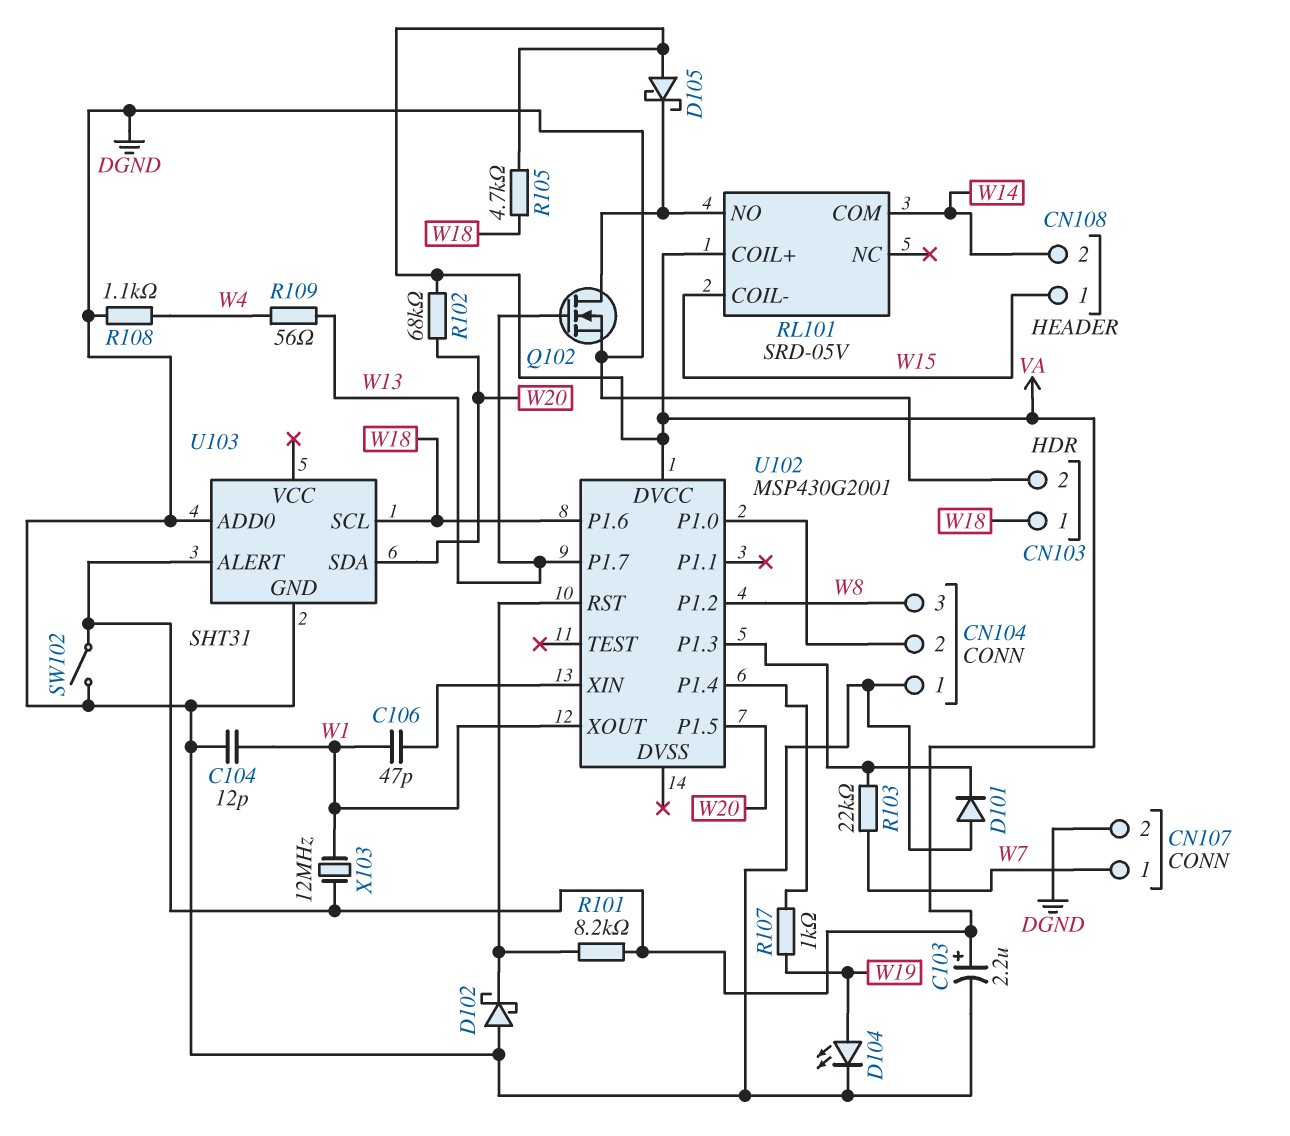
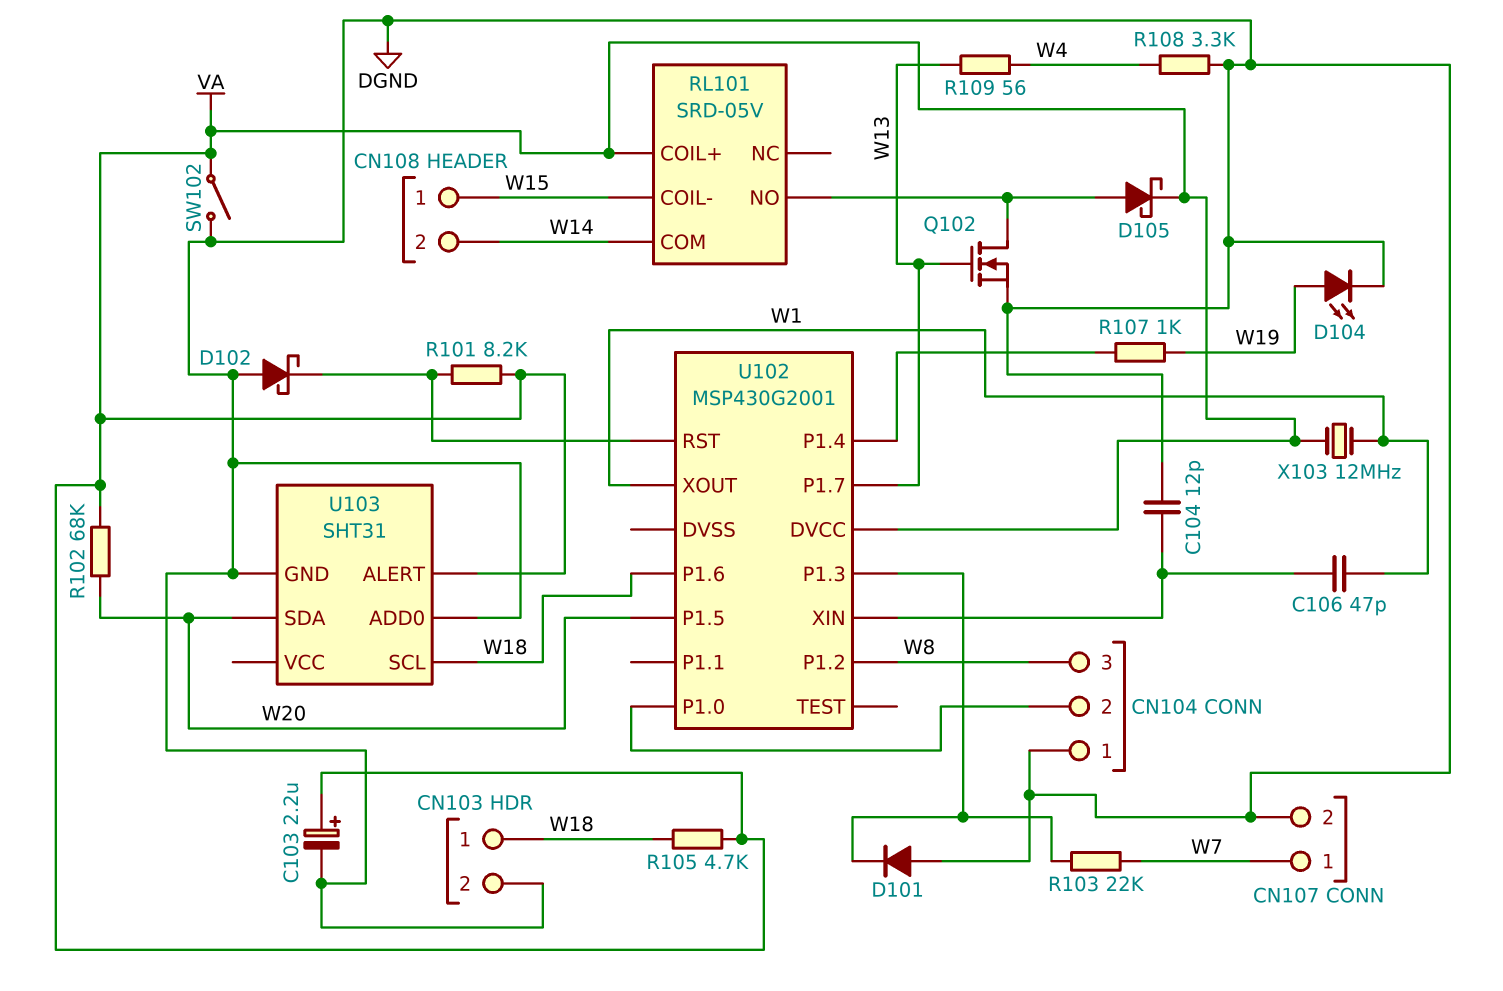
C104: 12pF (DGND, W1) -> 12pF (DGND, U102/XIN)
D105: schottky (A VA, K RL101/NO) -> schottky (A RL101/NO, K VA)
R108: 1.1k (DGND, W4) -> 3.3k (DGND, W4)

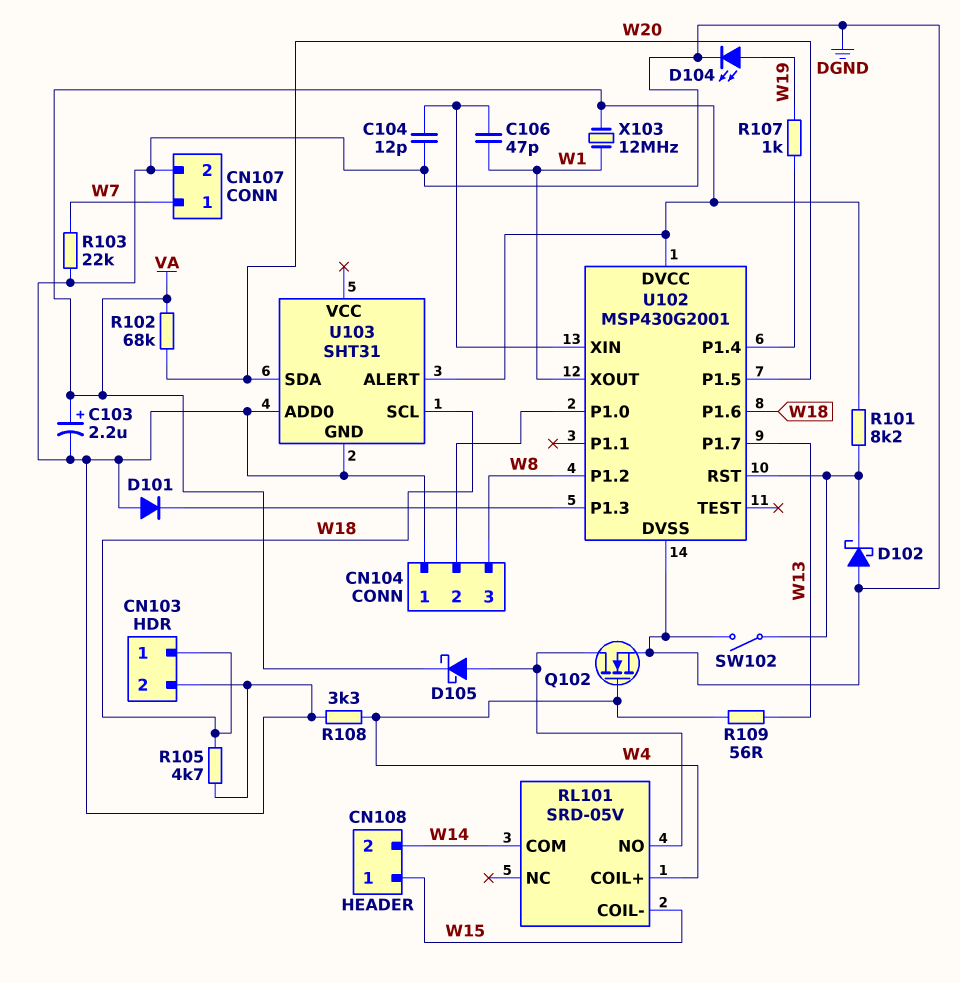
Q102: NMOS (G W13, D RL101/NO, S DGND) -> NMOS (G W4, D RL101/NO, S DGND)
R103: 22k (U102/P1.3, W7) -> 22k (DGND, W7)
R105: 4.7k (VA, W18) -> 4.7k (DGND, W18)
RL101 pin COIL+: VA -> W4
SW102: switch (DGND, VA) -> switch (DGND, U102/RST)
U102 pin DVSS: none -> DGND

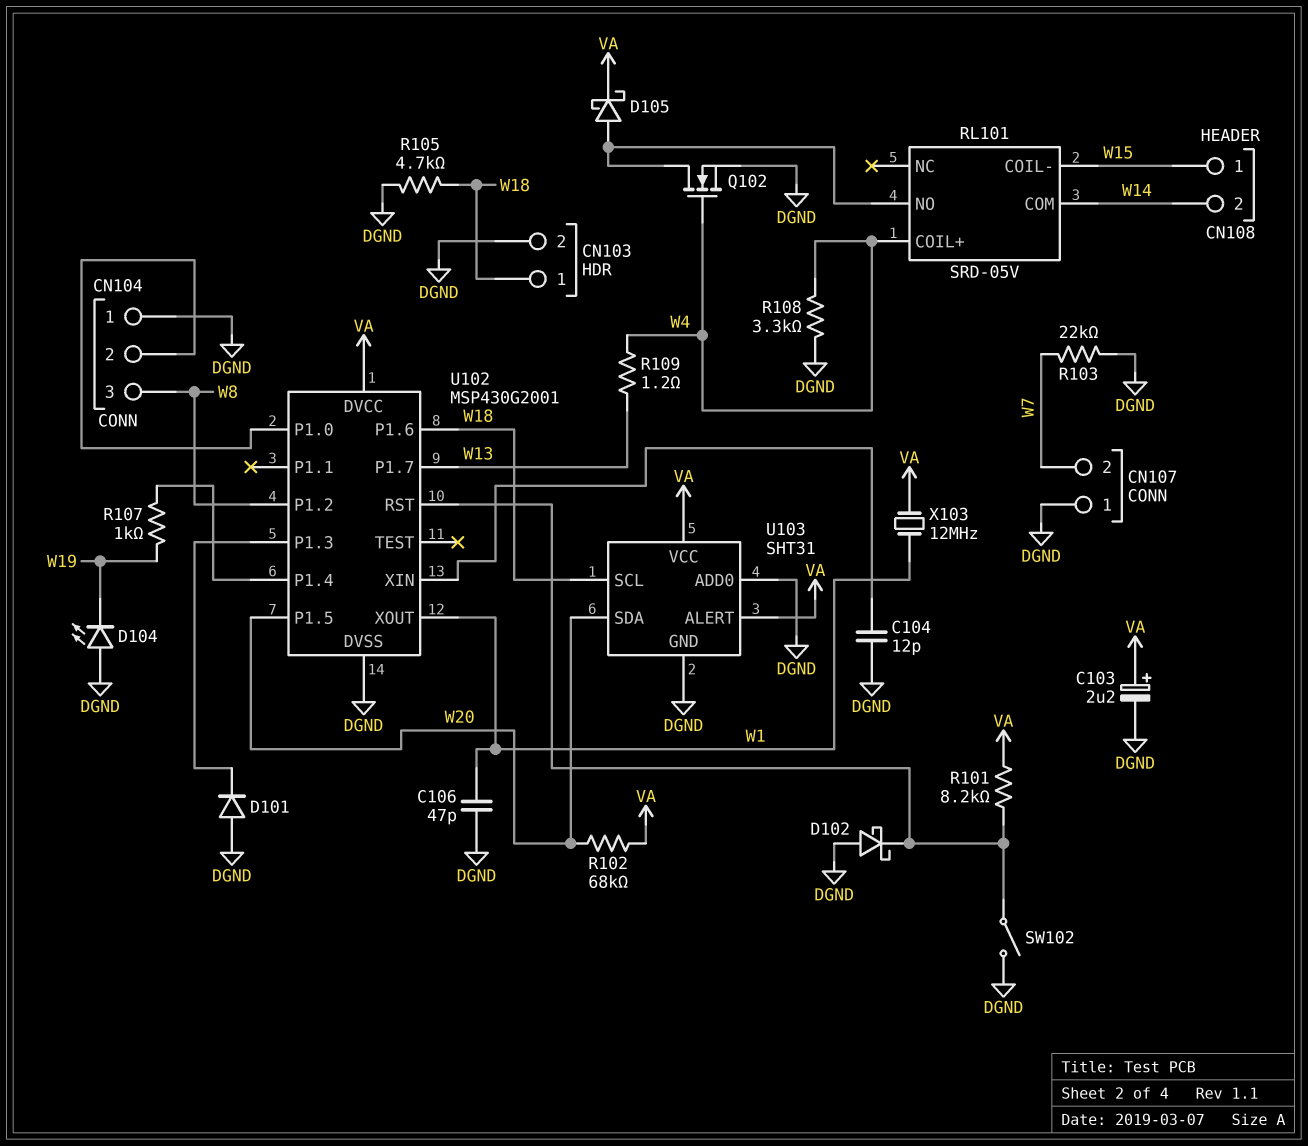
C106: 47pF (U102/XIN, W1) -> 47pF (DGND, W1)
CN107 pin 1: W7 -> DGND
CN107 pin 2: DGND -> W7
D104: LED (A W19, K DGND) -> LED (A DGND, K W19)
R109: 56 (W4, W13) -> 1.2 (W4, W13)
U103 pin VCC: none -> VA

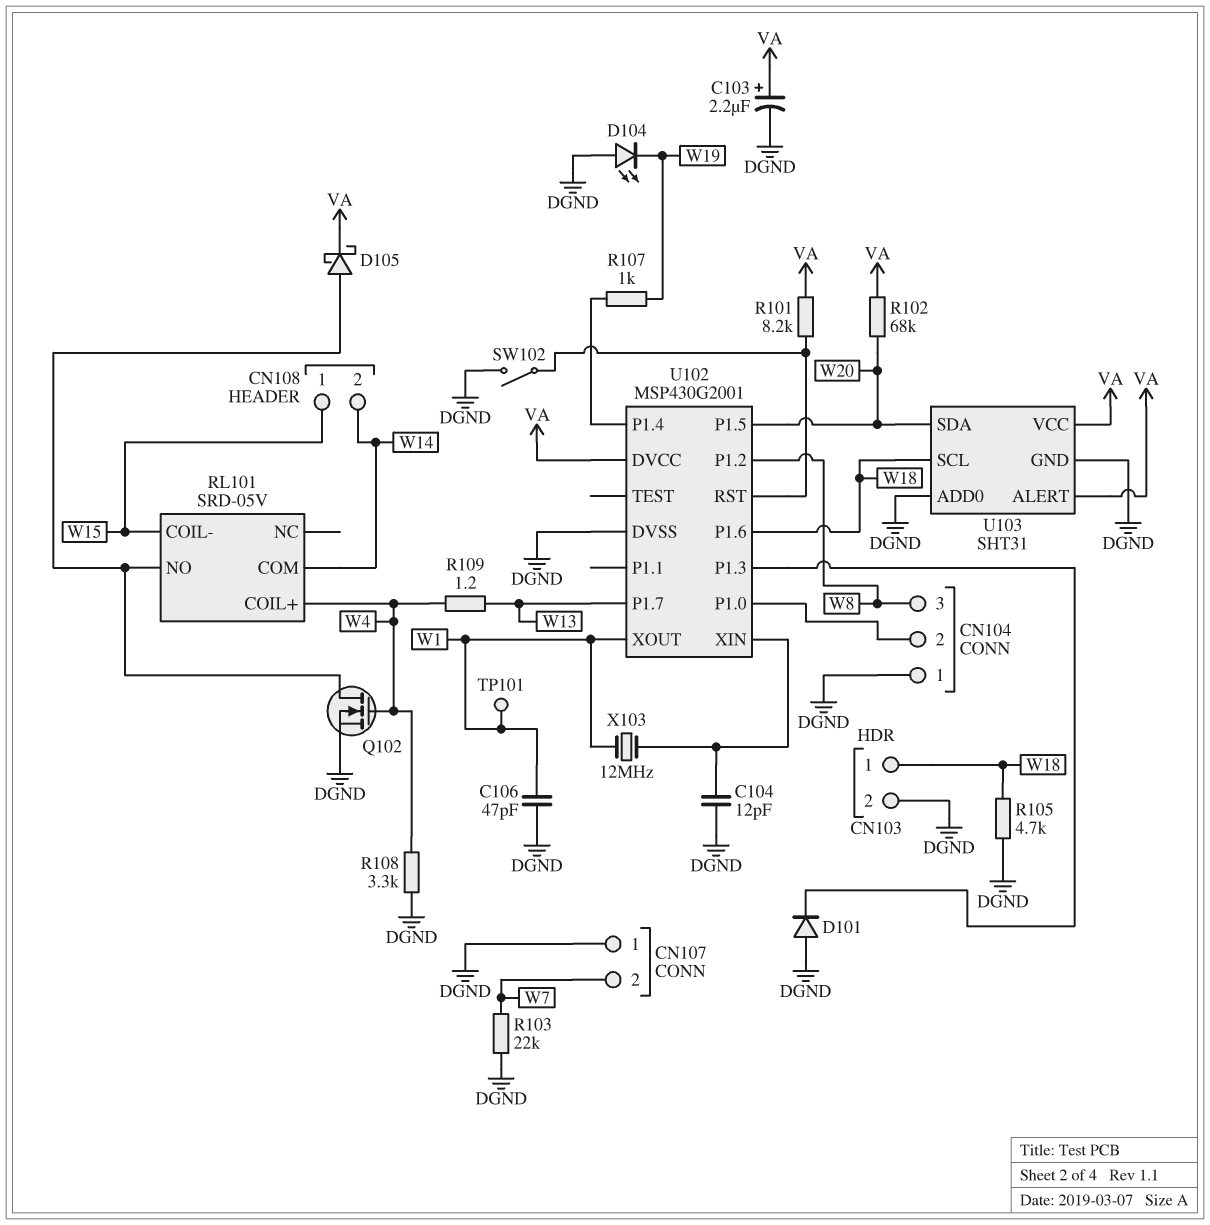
D102: schottky (A DGND, K U102/RST) -> none
TP101: none -> test point (W1)
X103: 12MHz (VA, W1) -> 12MHz (U102/XIN, W1)

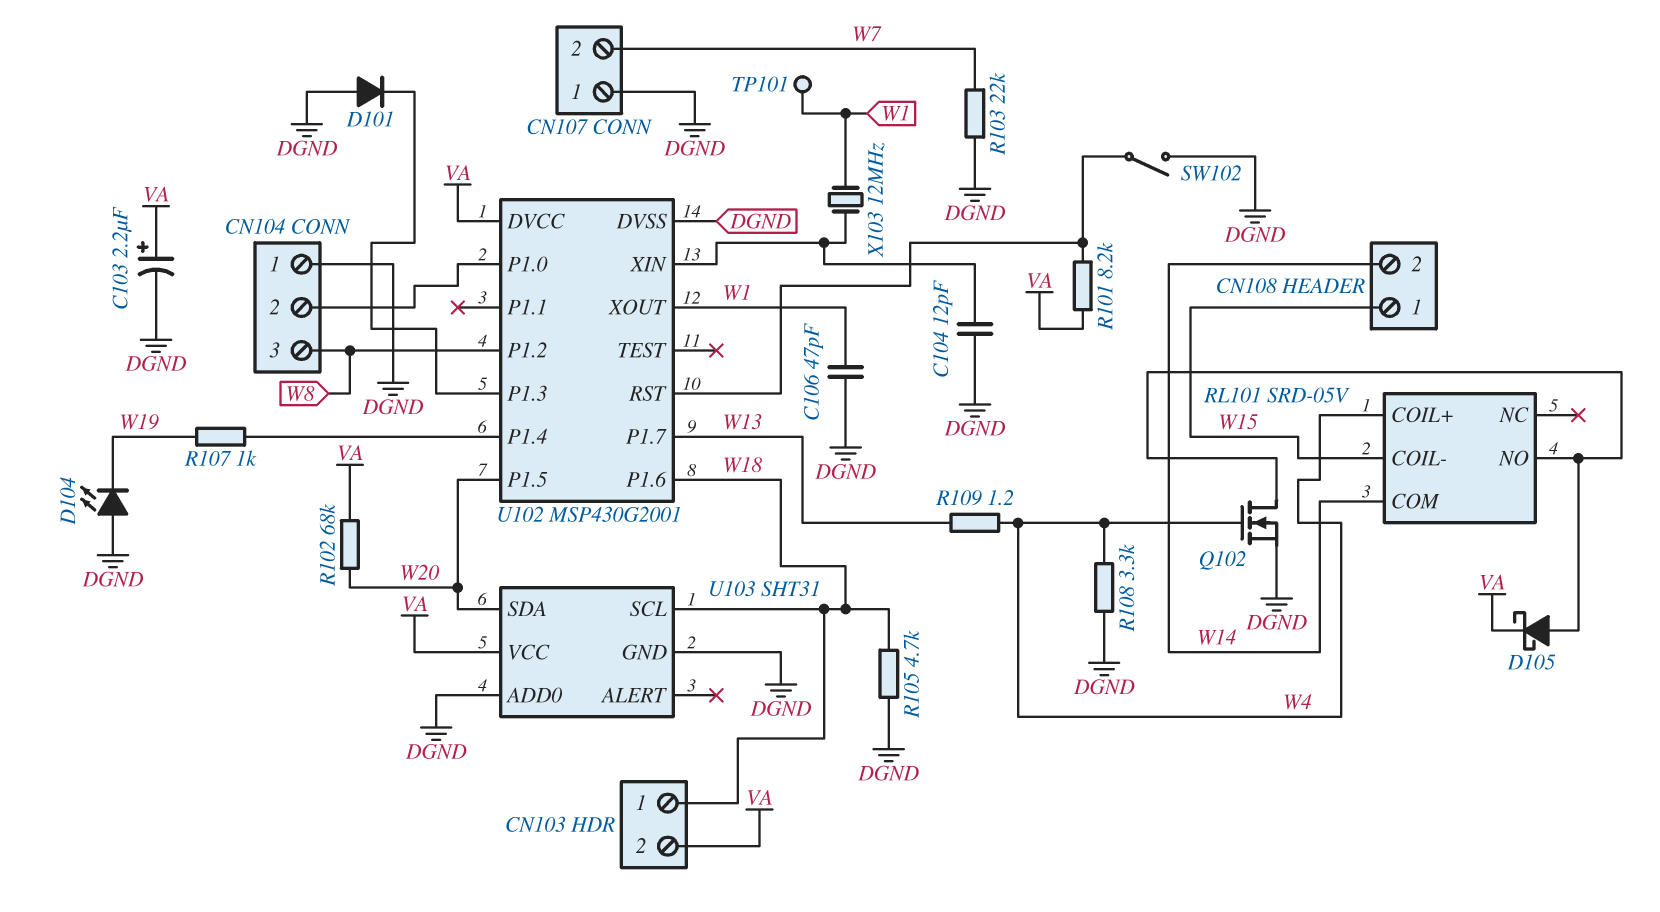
CN103 pin 2: DGND -> VA
U103 pin ALERT: VA -> none

